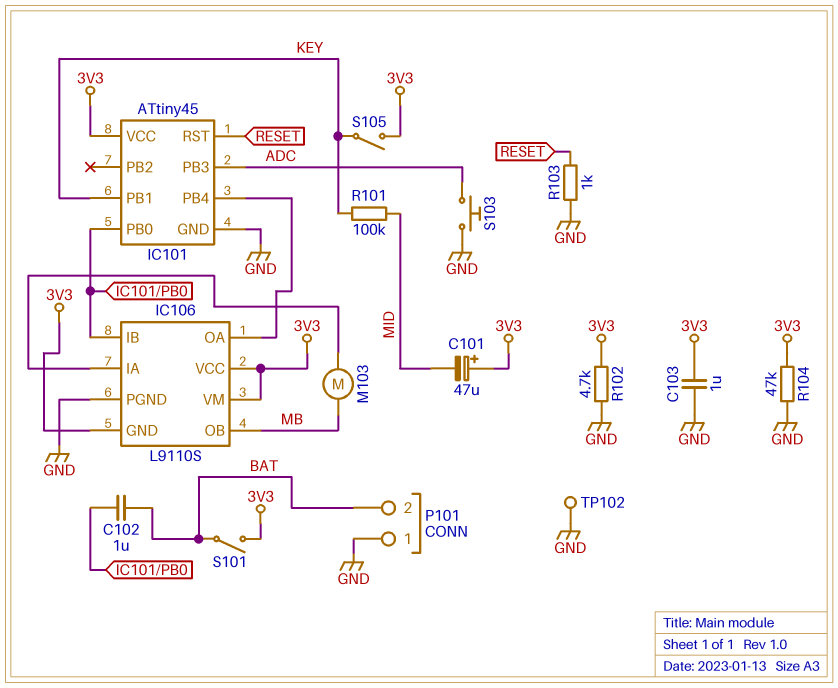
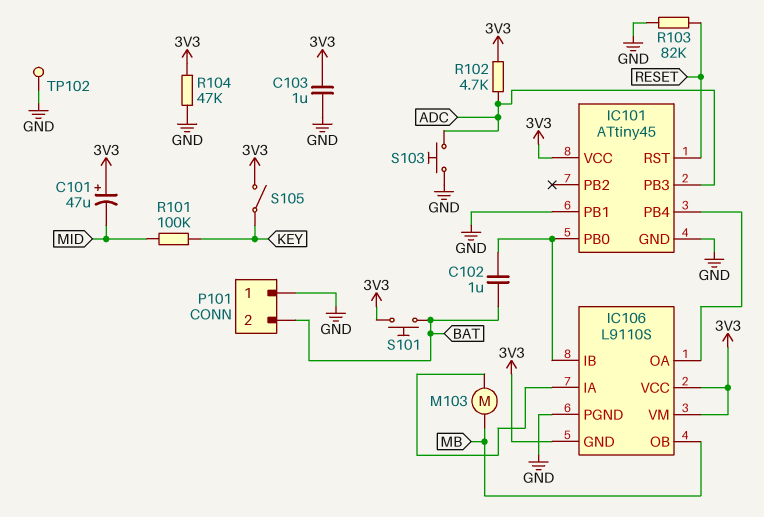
IC101 pin PB1: KEY -> GND
R102: 4.7k (3V3, GND) -> 4.7k (3V3, ADC)
R103: 1k (GND, RESET) -> 82k (GND, RESET)
S101: switch (3V3, BAT) -> button (3V3, BAT)

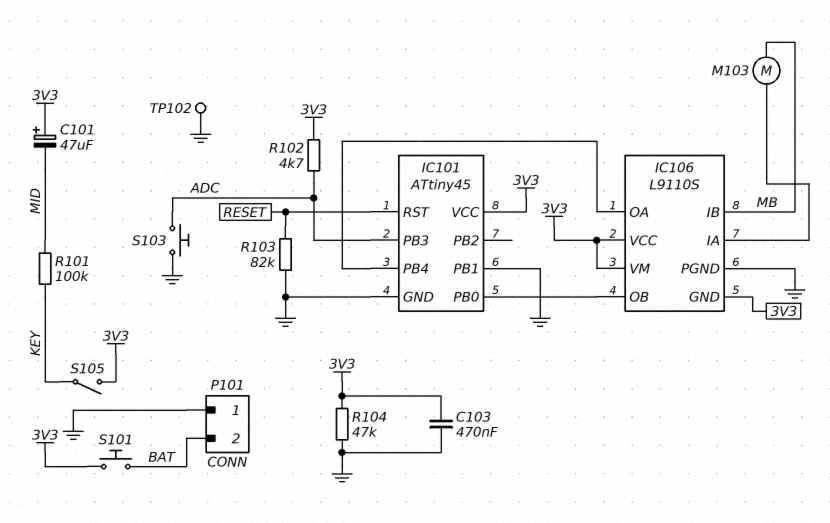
C102: 1uF (BAT, IC101/PB0) -> none
C103: 1uF (3V3, GND) -> 470nF (3V3, GND)
IC106 pin IB: IC101/PB0 -> MB
IC106 pin OB: MB -> IC101/PB0

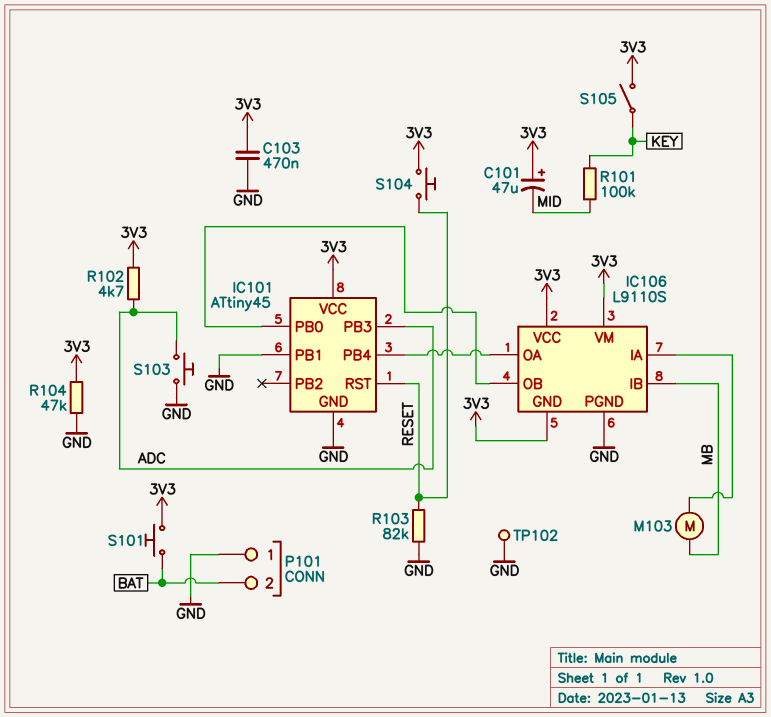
S104: none -> button (3V3, RESET)

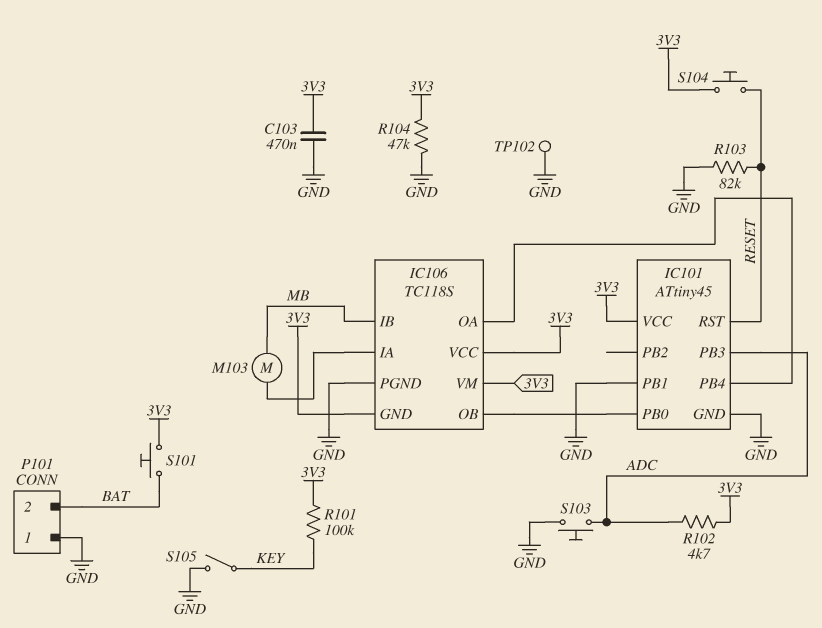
C101: 47uF (plus 3V3, minus MID) -> none
IC106: L9110S -> TC118S
R101: 100k (KEY, MID) -> 100k (3V3, KEY)
S105: switch (3V3, KEY) -> switch (GND, KEY)

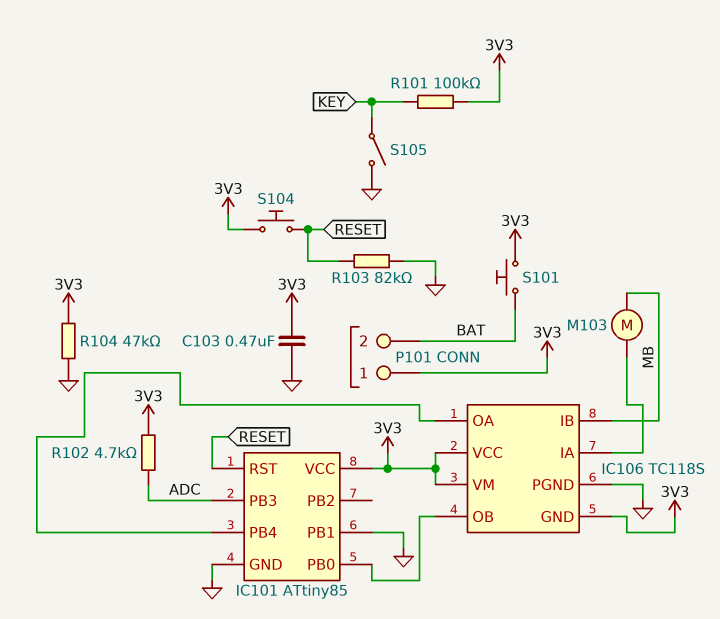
IC101: ATtiny45 -> ATtiny85
P101 pin 1: GND -> 3V3
S103: button (ADC, GND) -> none
TP102: test point (GND) -> none

